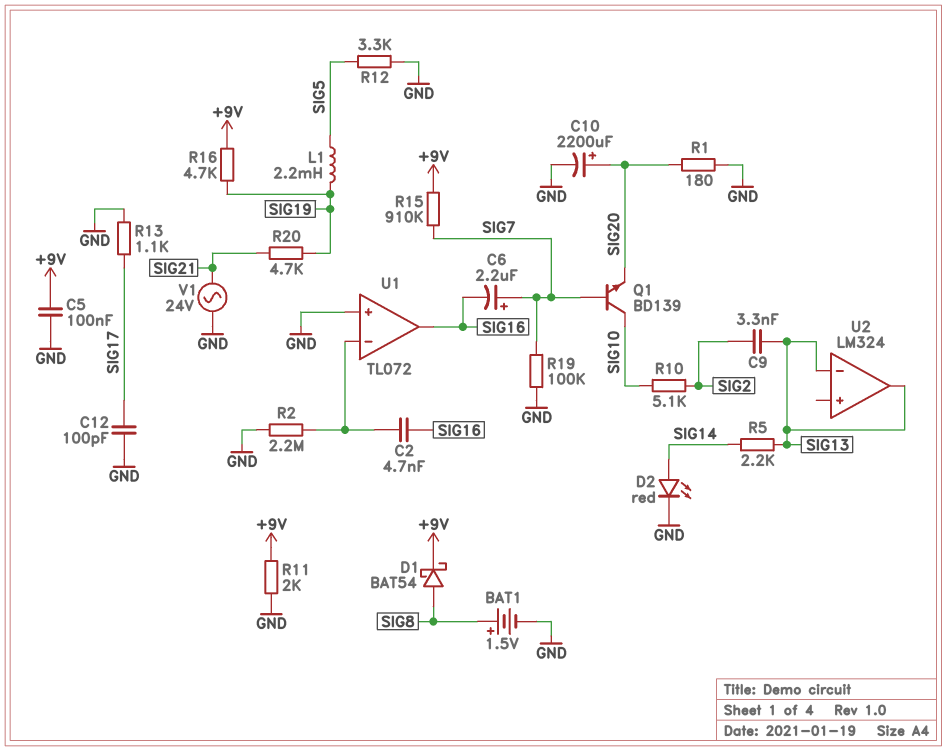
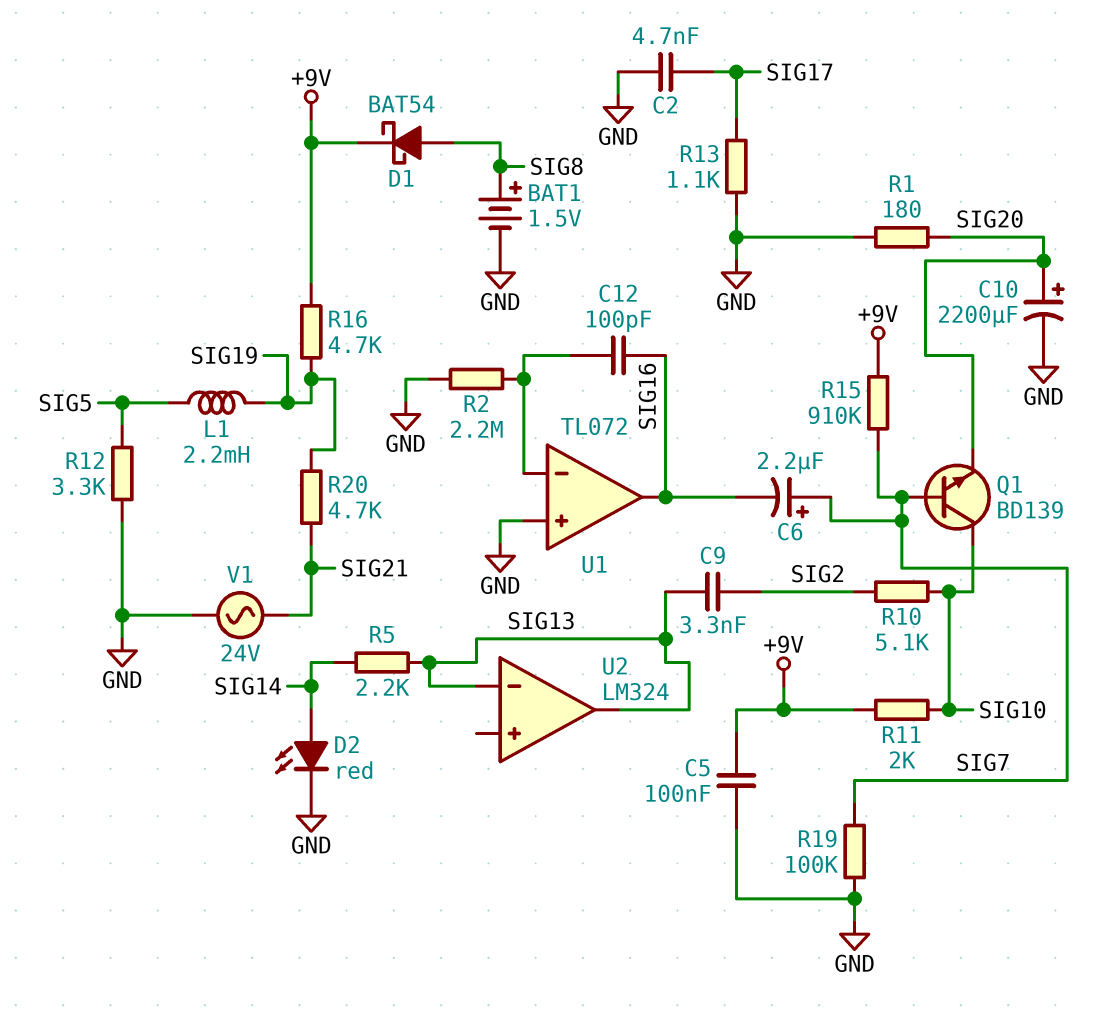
C2: 4.7nF (SIG16, U1/in-) -> 4.7nF (GND, SIG17)
C12: 100pF (GND, SIG17) -> 100pF (SIG16, U1/in-)
R11: 2k (+9V, GND) -> 2k (+9V, SIG10)

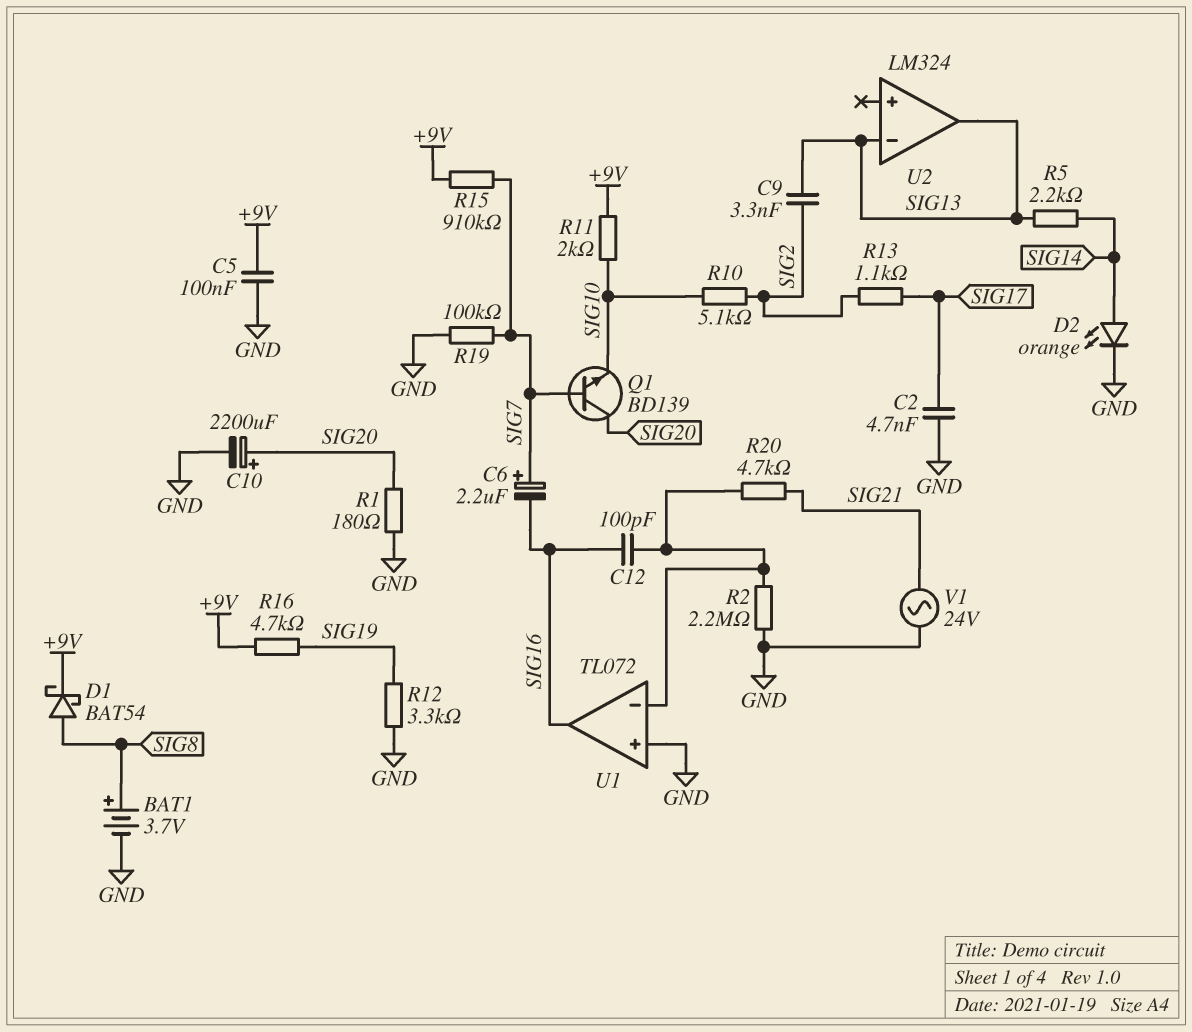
BAT1: 1.5V (plus SIG8, minus GND) -> 3.7V (plus SIG8, minus GND)
D2: LED red (A SIG14, K GND) -> LED orange (A SIG14, K GND)
L1: 2.2mH (SIG5, SIG19) -> none
Q1: NPN BD139 (B SIG7, C SIG10, E SIG20) -> NPN BD139 (B SIG7, C SIG20, E SIG10)
R12: 3.3k (GND, SIG5) -> 3.3k (GND, SIG19)
R13: 1.1k (GND, SIG17) -> 1.1k (SIG2, SIG17)
R20: 4.7k (SIG19, SIG21) -> 4.7k (SIG21, U1/in-)

